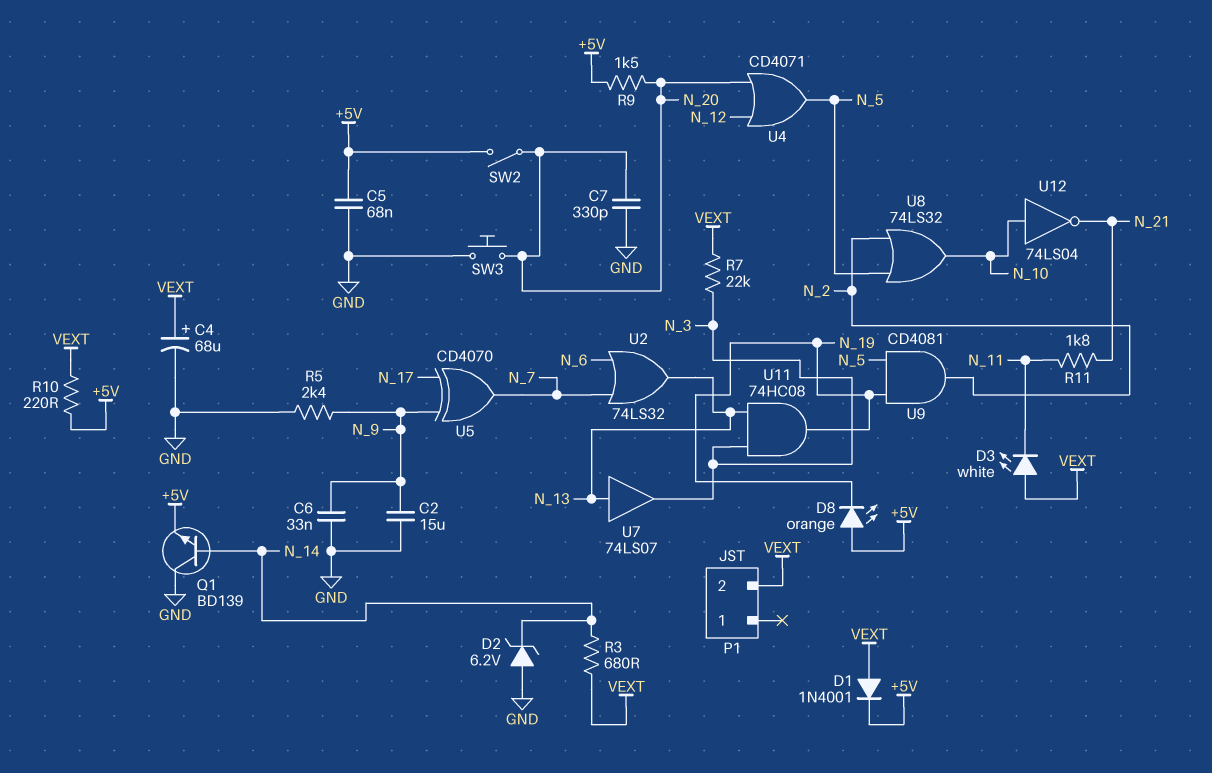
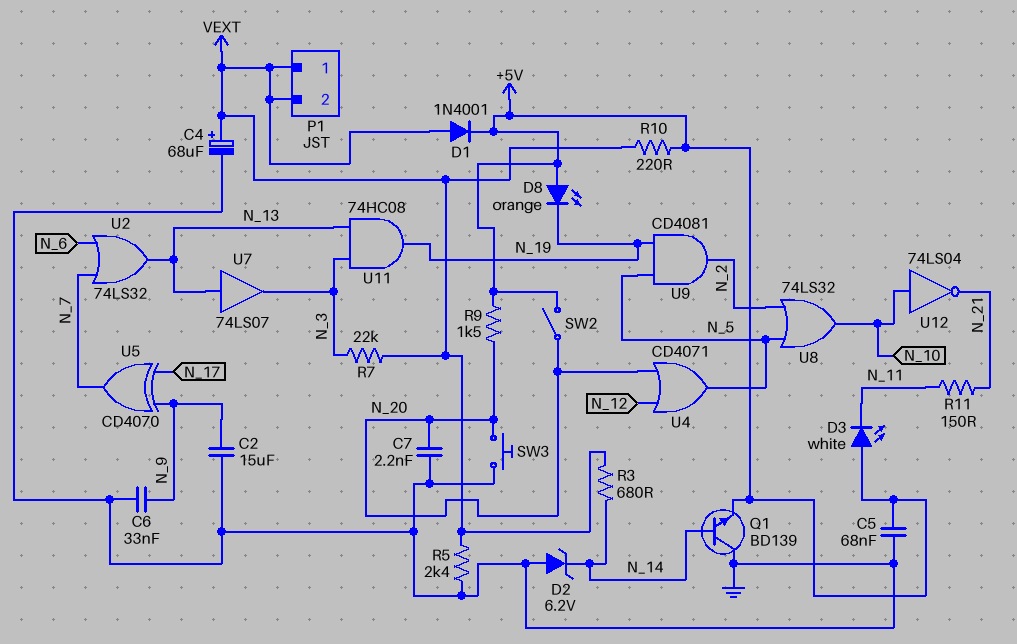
C7: 330pF (GND, N_20) -> 2.2nF (GND, N_20)
D3: LED white (A VEXT, K N_11) -> LED white (A +5V, K N_11)
P1 pin 1: none -> VEXT
R5: 2.4k (GND, N_9) -> 2.4k (GND, VEXT)
R11: 1.8k (N_11, N_21) -> 150 (N_11, N_21)

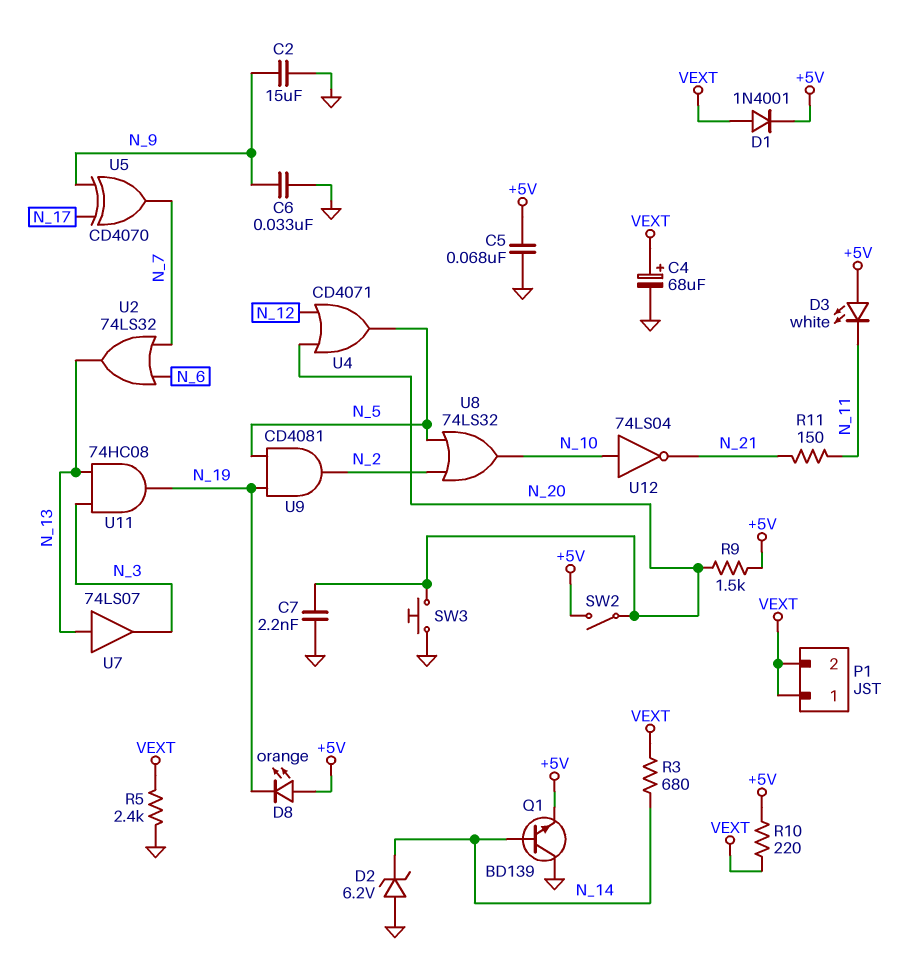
R7: 22k (N_3, VEXT) -> none

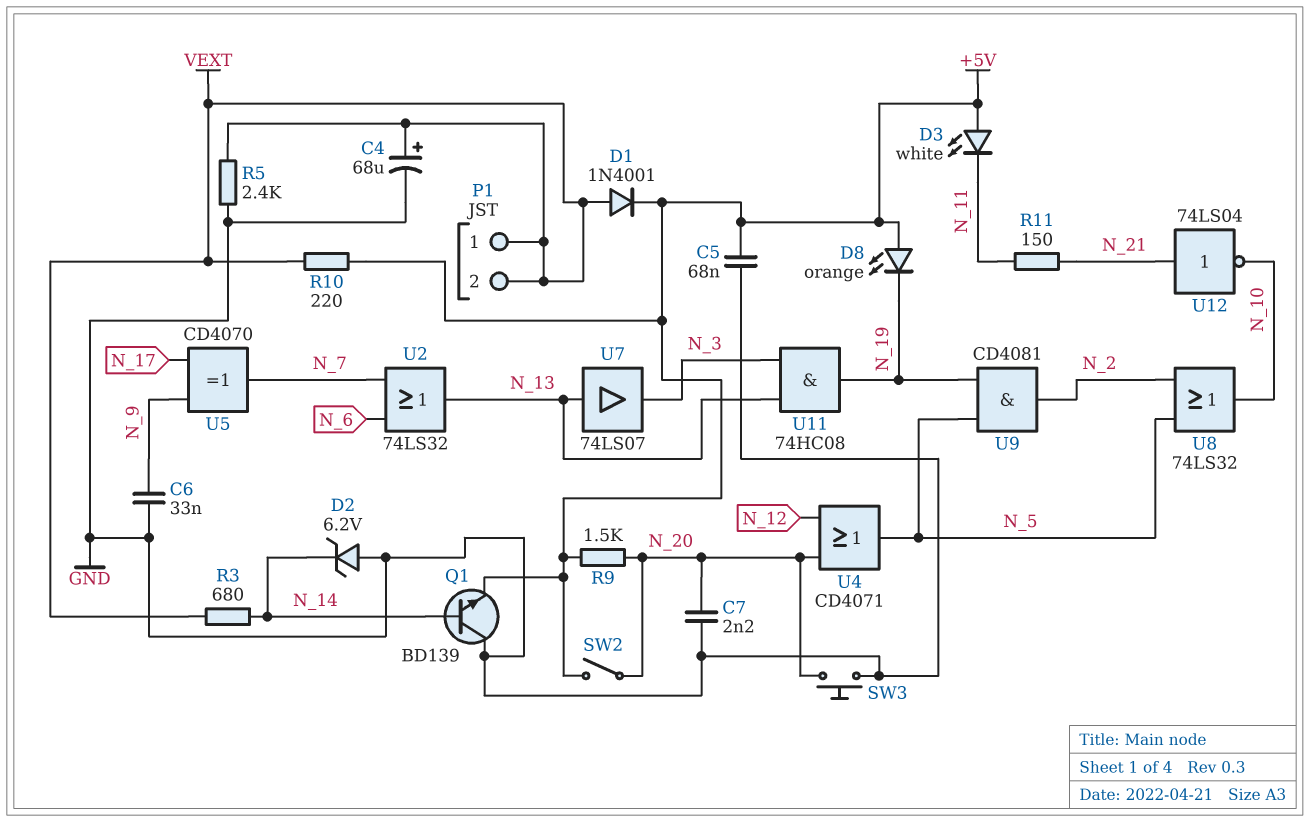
C2: 15uF (GND, N_9) -> none
U12: NOT 74LS04 (in N_10, out N_21) -> NOT 74LS04 (in N_21, out N_10)

